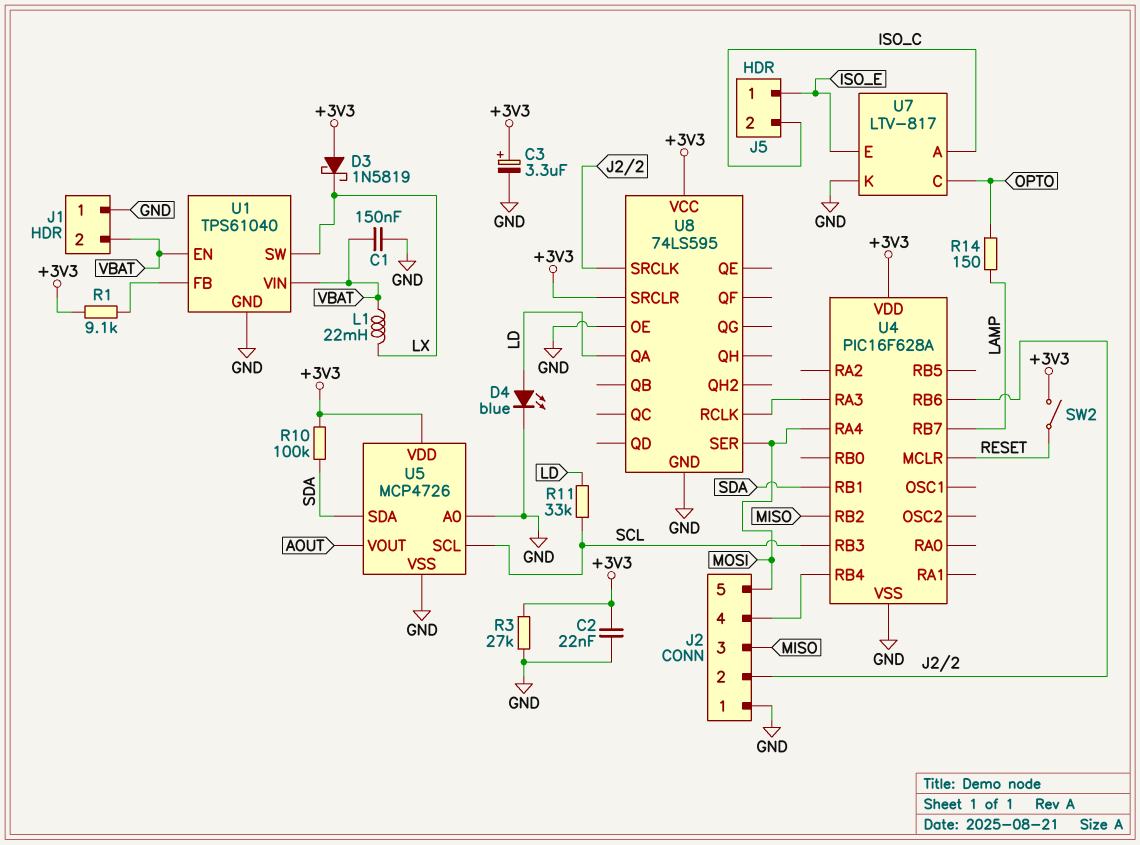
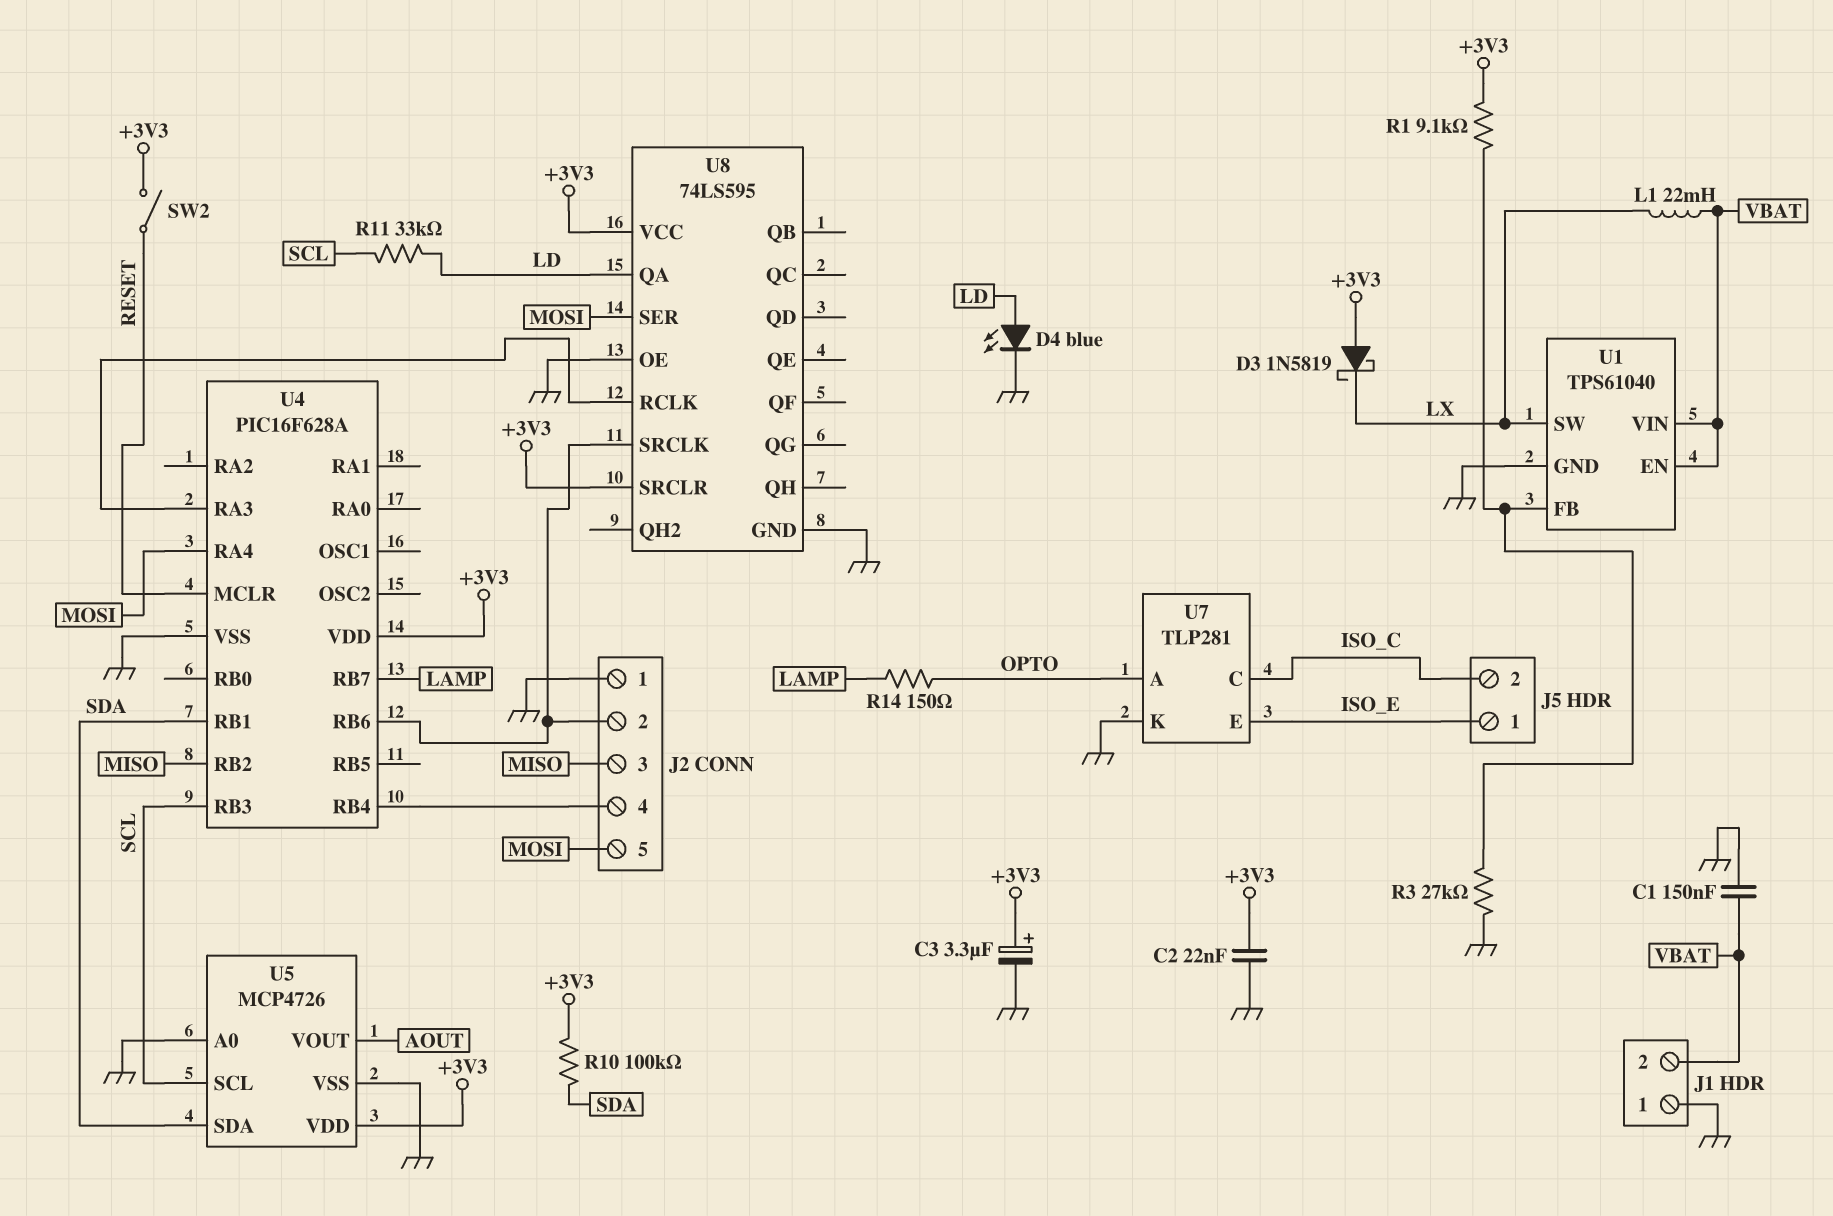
R3: 27k (+3V3, GND) -> 27k (GND, U1/FB)
U7: LTV-817 -> TLP281
U7 pin A: ISO_C -> OPTO
U7 pin C: OPTO -> ISO_C

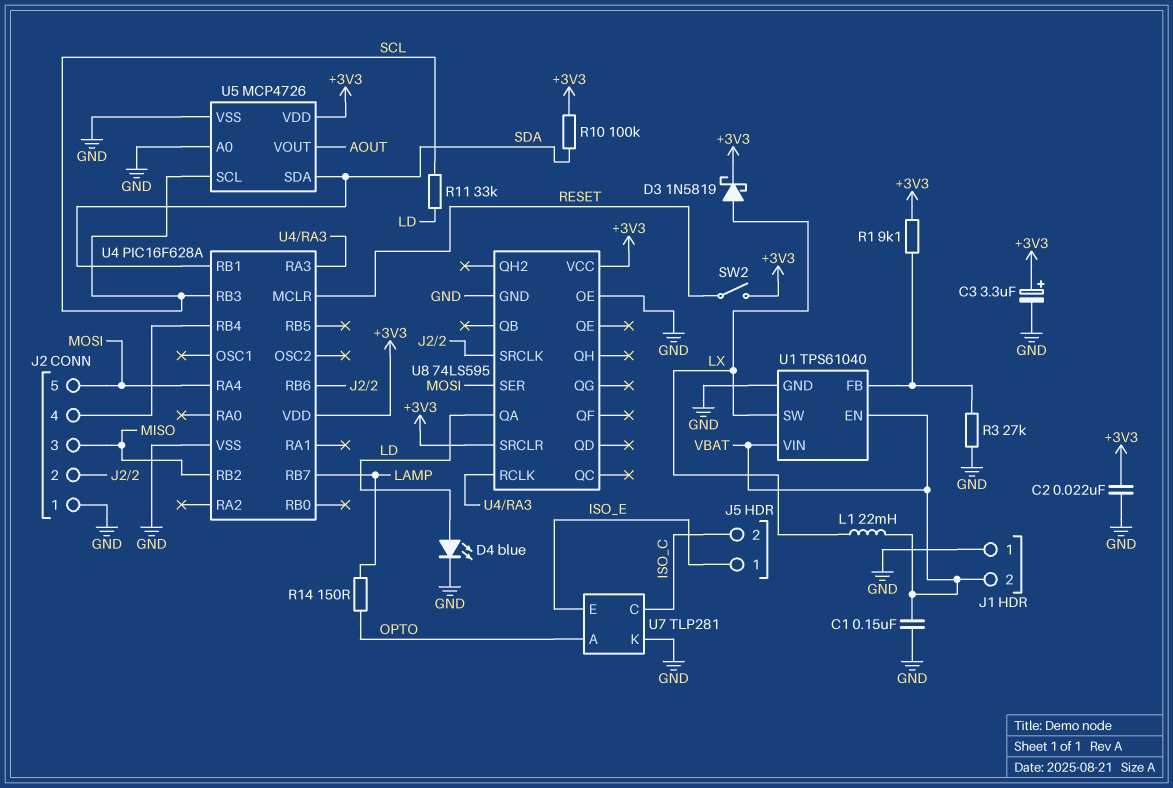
D3: schottky 1N5819 (A +3V3, K LX) -> schottky 1N5819 (A LX, K +3V3)

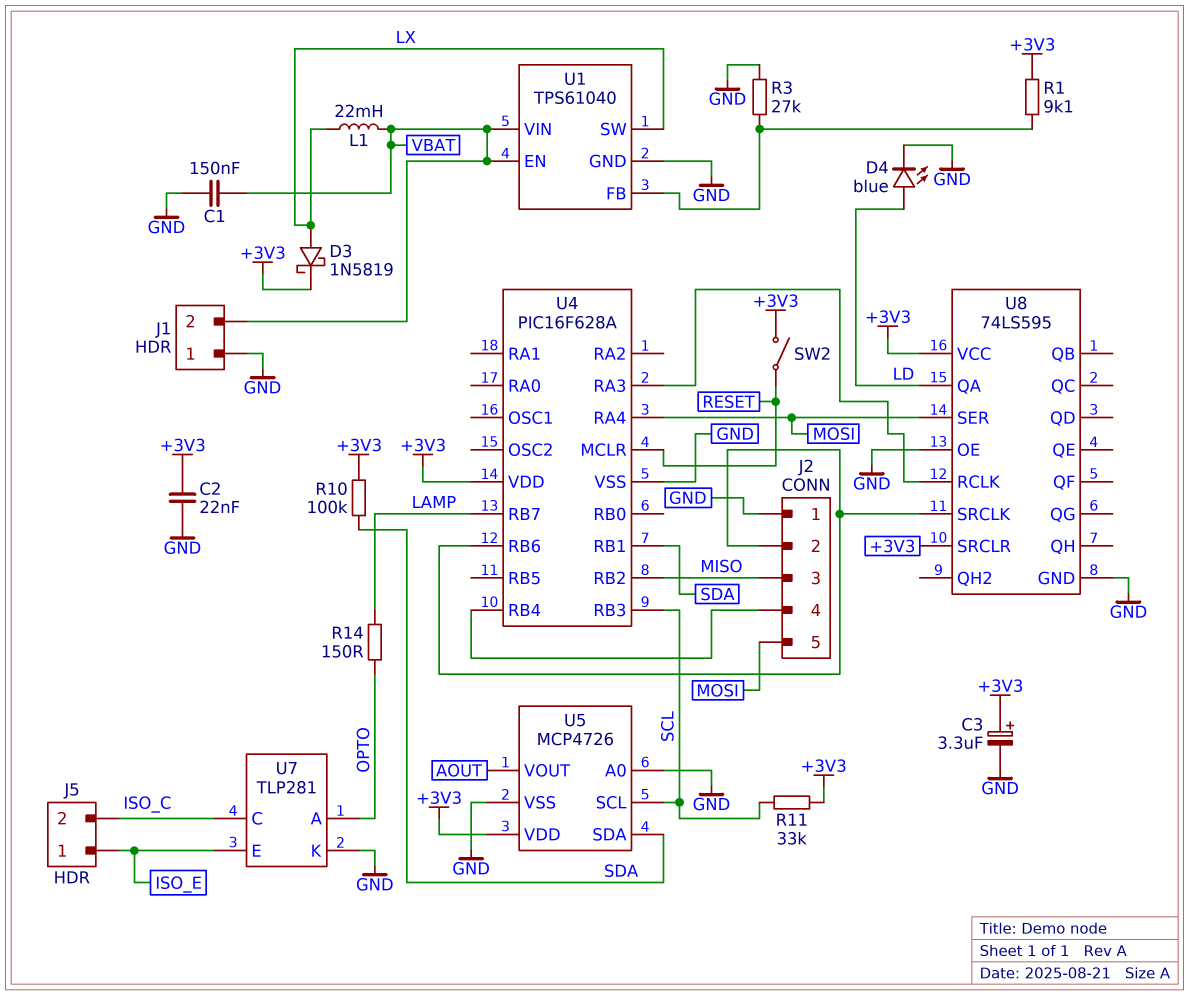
R11: 33k (LD, SCL) -> 33k (+3V3, SCL)

